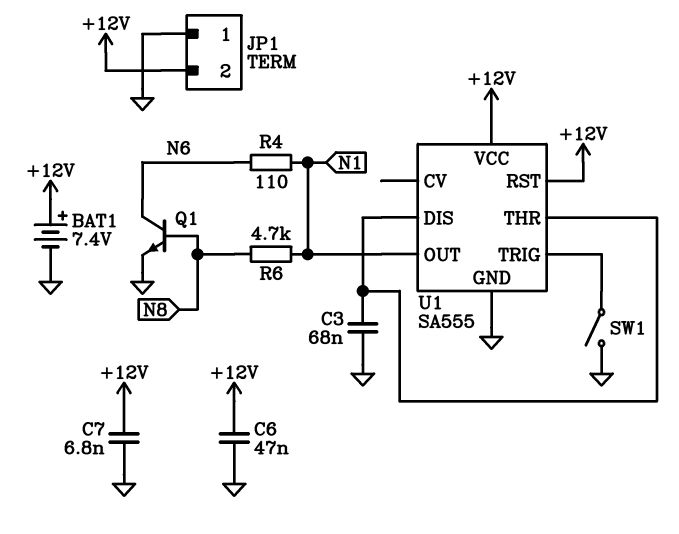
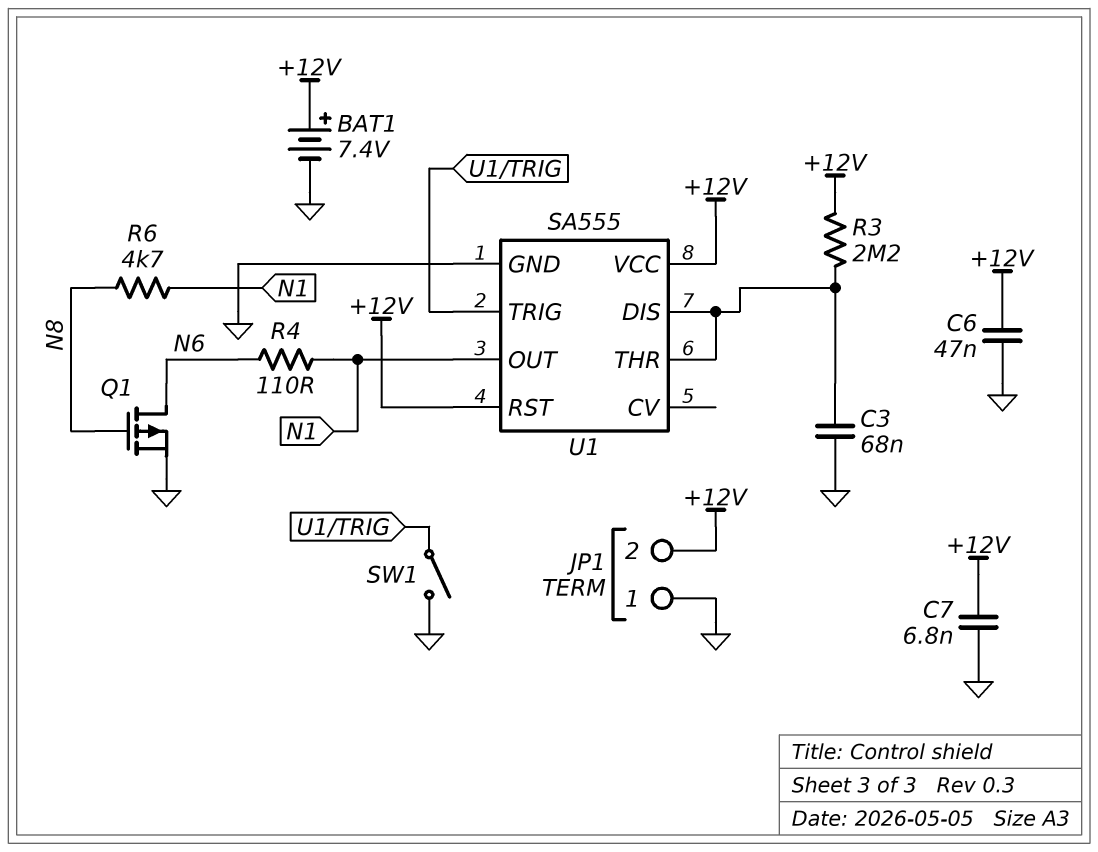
Q1: NPN (B N8, C N6, E GND) -> PMOS (G N8, D N6, S GND)
R3: none -> 2.2M (+12V, U1/DIS)

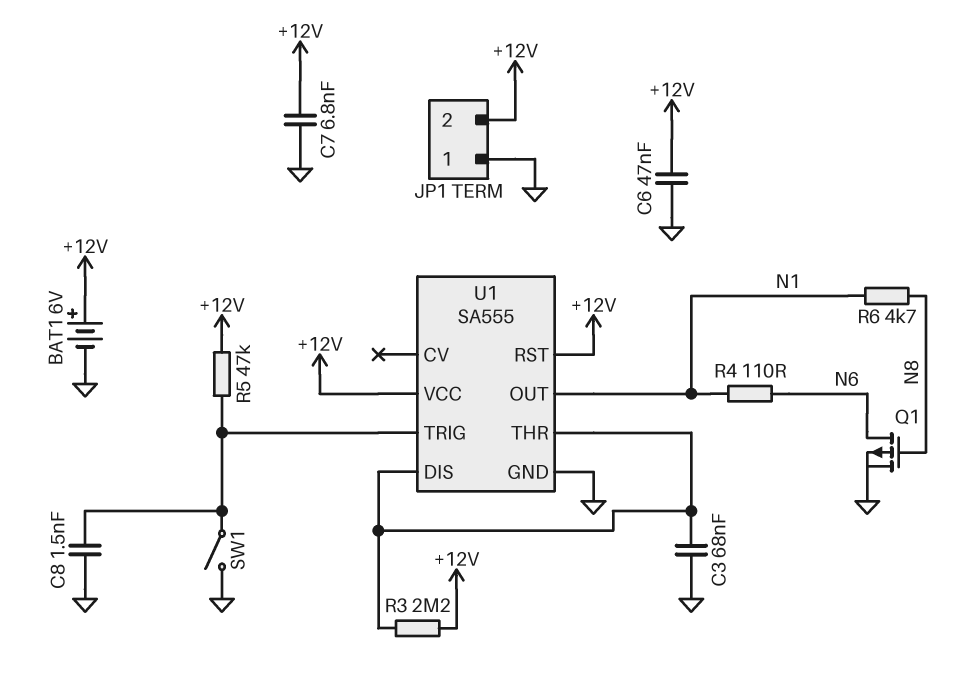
BAT1: 7.4V (plus +12V, minus GND) -> 6V (plus +12V, minus GND)
C8: none -> 1.5nF (GND, U1/TRIG)
R5: none -> 47k (+12V, U1/TRIG)

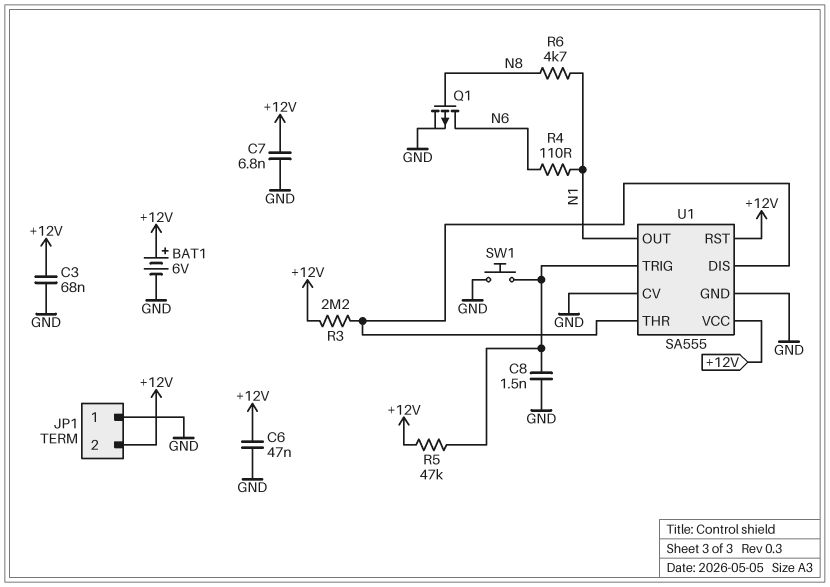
C3: 68nF (GND, U1/DIS) -> 68nF (+12V, GND)
SW1: switch (GND, U1/TRIG) -> button (GND, U1/TRIG)
U1 pin CV: none -> GND

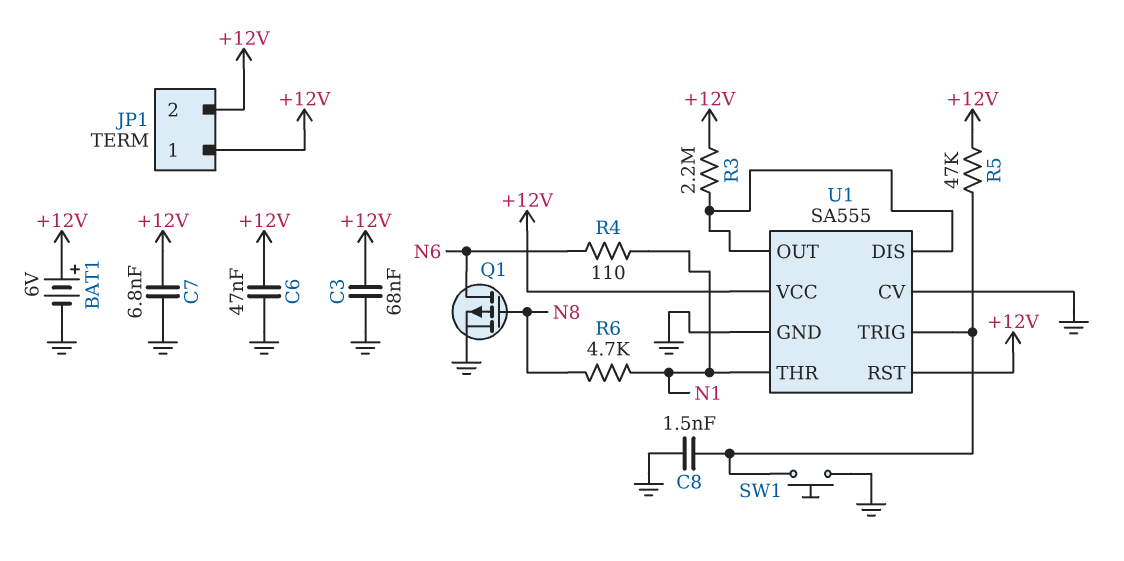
JP1 pin 1: GND -> +12V
U1 pin OUT: N1 -> U1/DIS
U1 pin THR: U1/DIS -> N1

